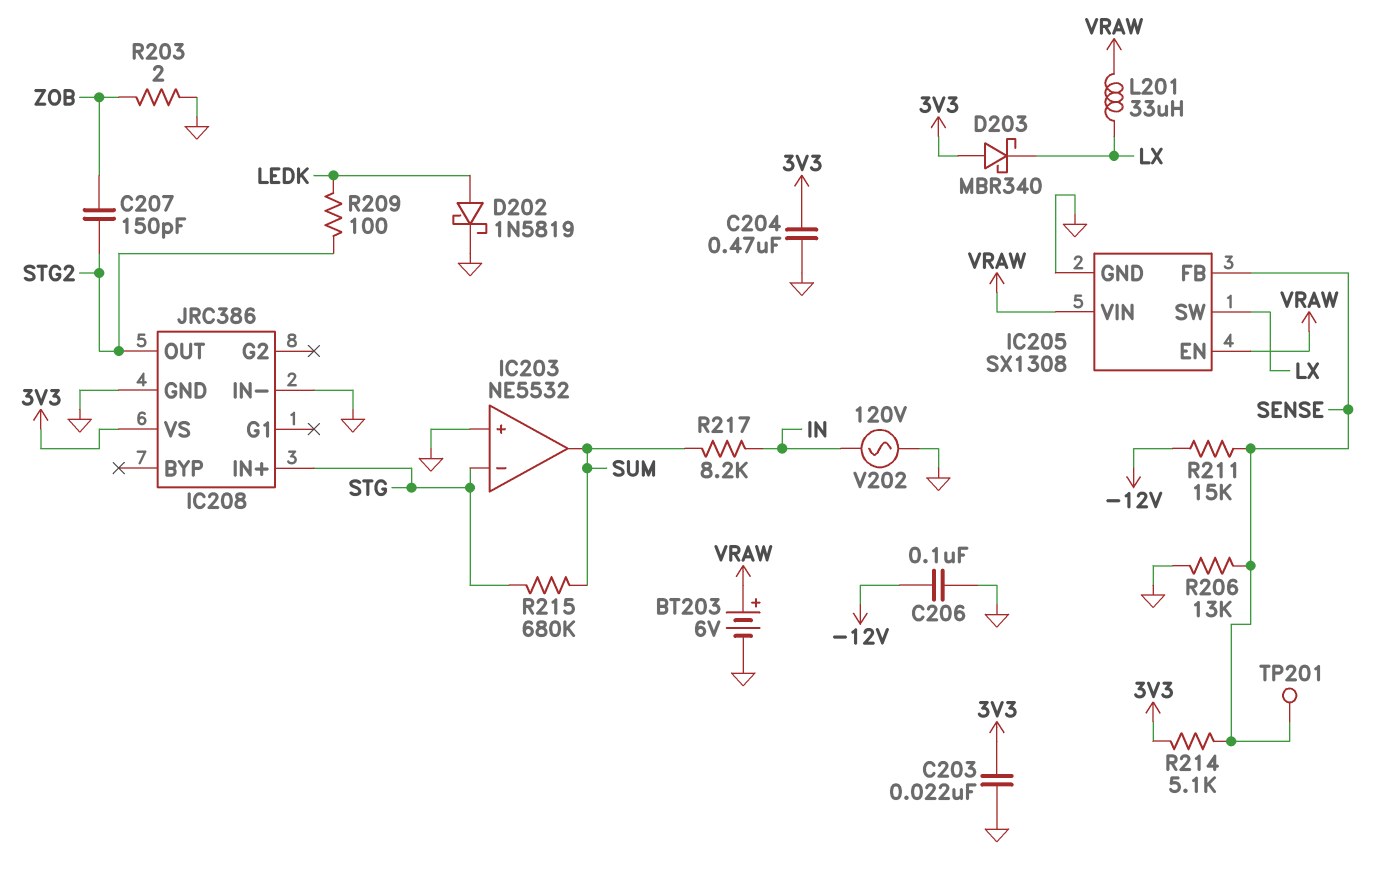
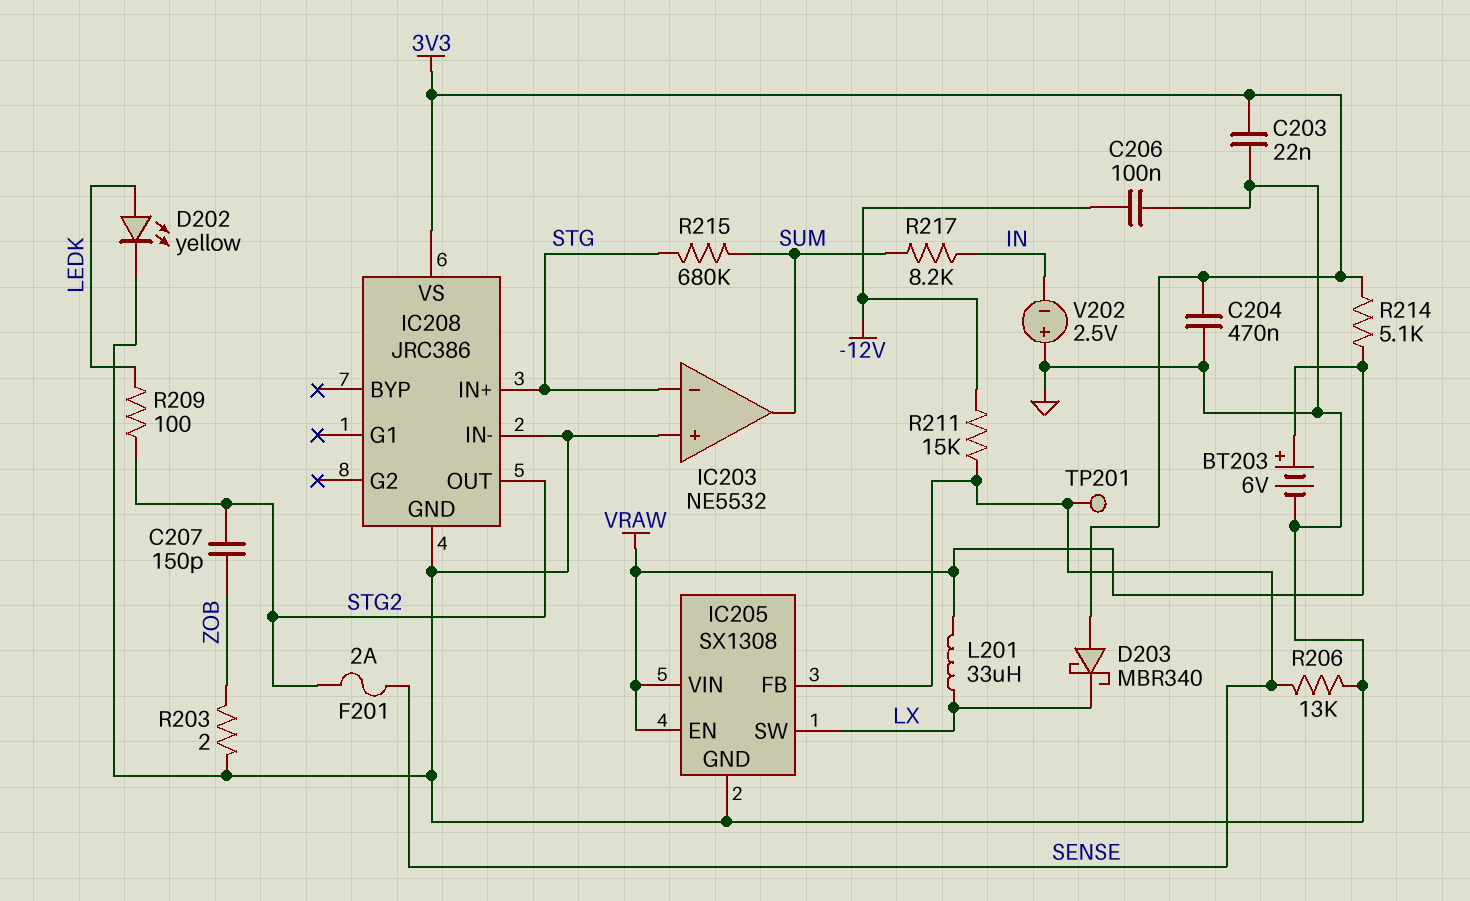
D202: schottky 1N5819 (A LEDK, K GND) -> LED yellow (A LEDK, K GND)
F201: none -> 2A (SENSE, STG2)
R214: 5.1k (3V3, SENSE) -> 5.1k (3V3, VRAW)
V202: AC 120V (GND, IN) -> 2.5V (plus GND, minus IN)

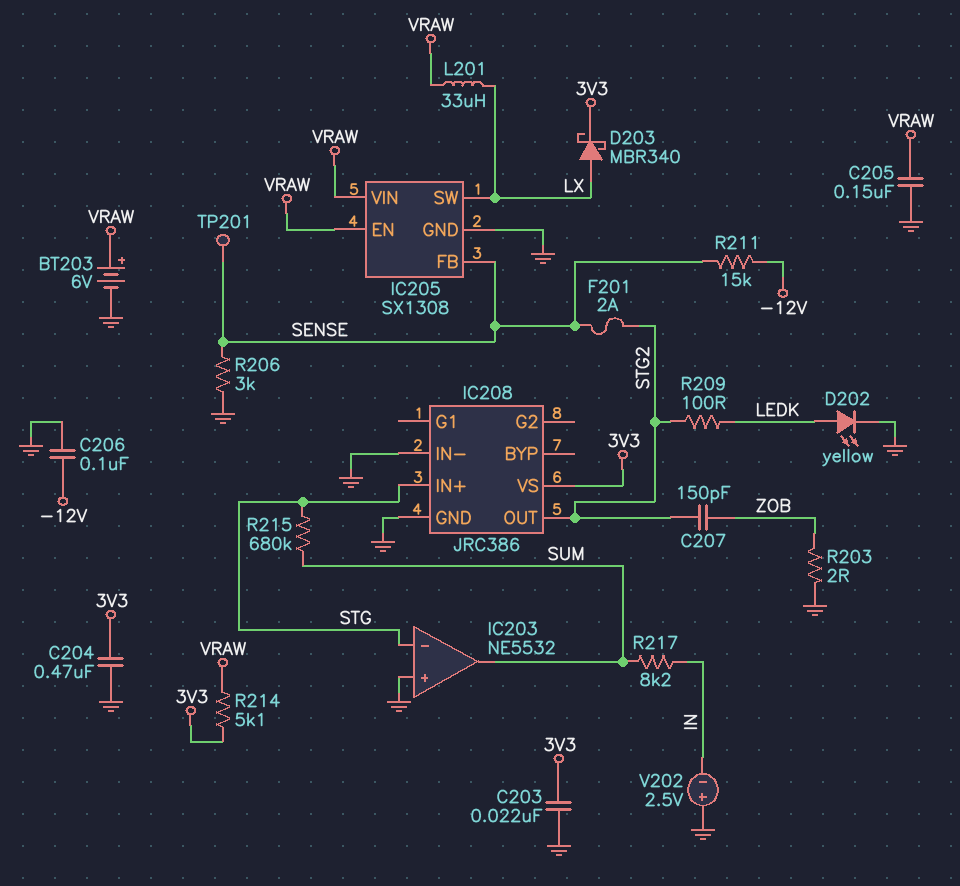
C205: none -> 150nF (GND, VRAW)
D203: schottky MBR340 (A 3V3, K LX) -> schottky MBR340 (A LX, K 3V3)
R206: 13k (GND, SENSE) -> 3k (GND, SENSE)

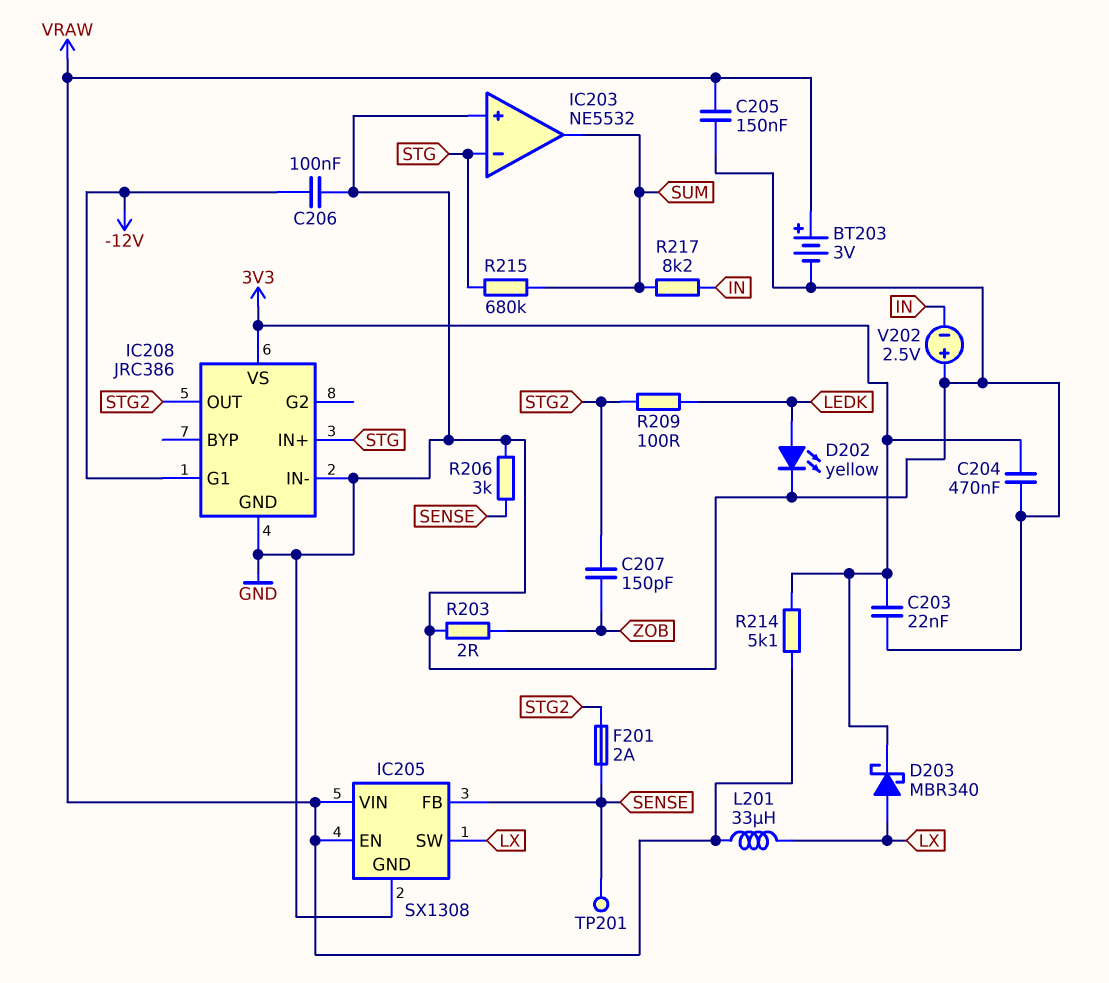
BT203: 6V (plus VRAW, minus GND) -> 3V (plus VRAW, minus GND)
IC208 pin G1: none -> -12V
R211: 15k (-12V, SENSE) -> none

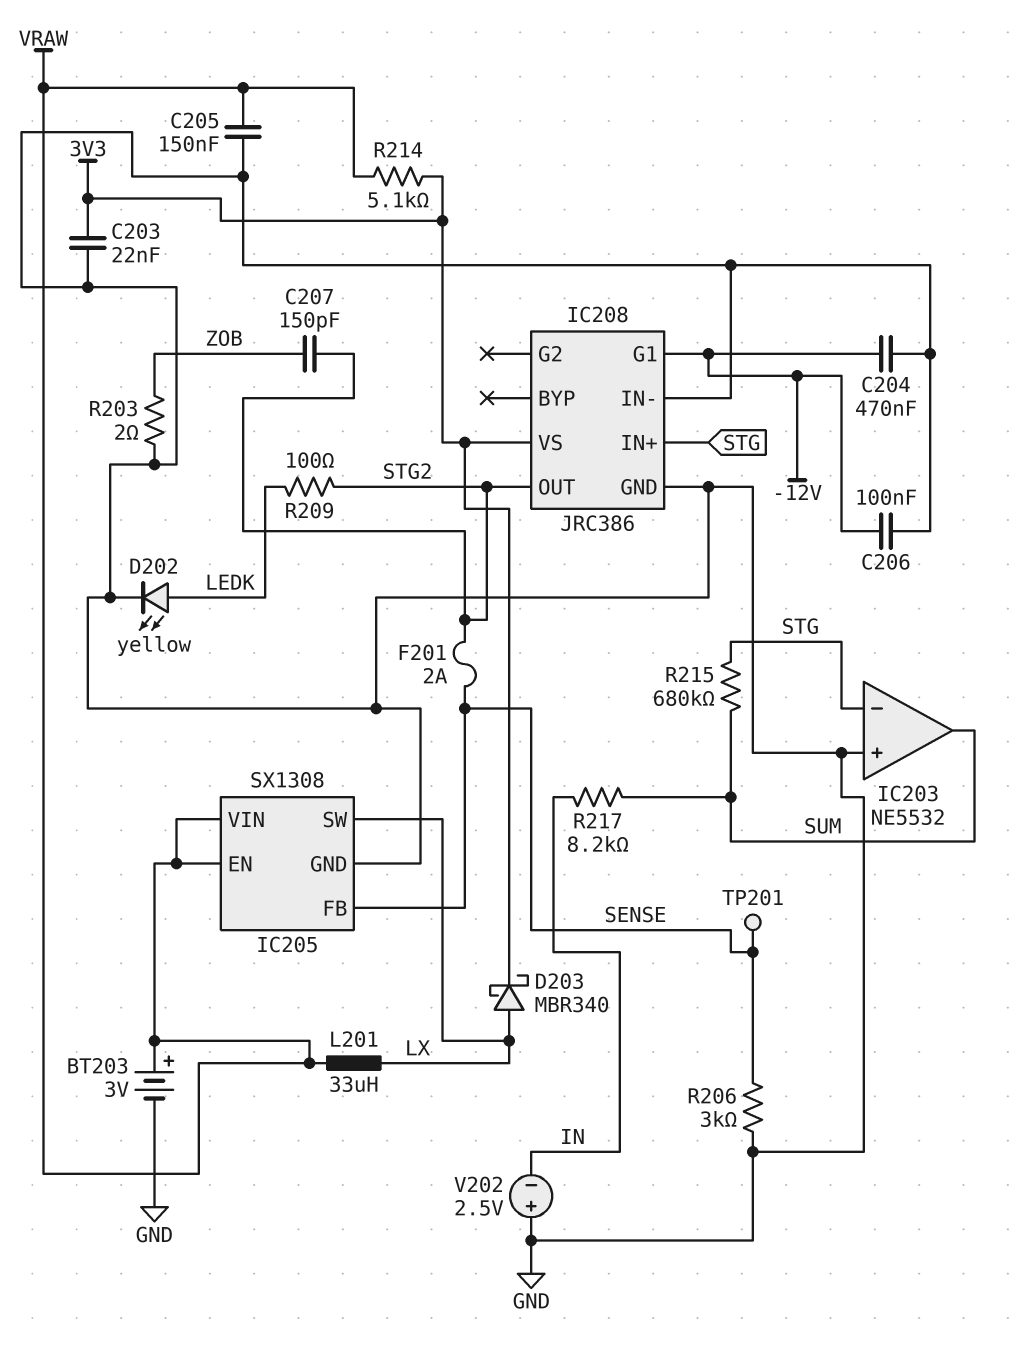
C204: 470nF (3V3, GND) -> 470nF (-12V, GND)

